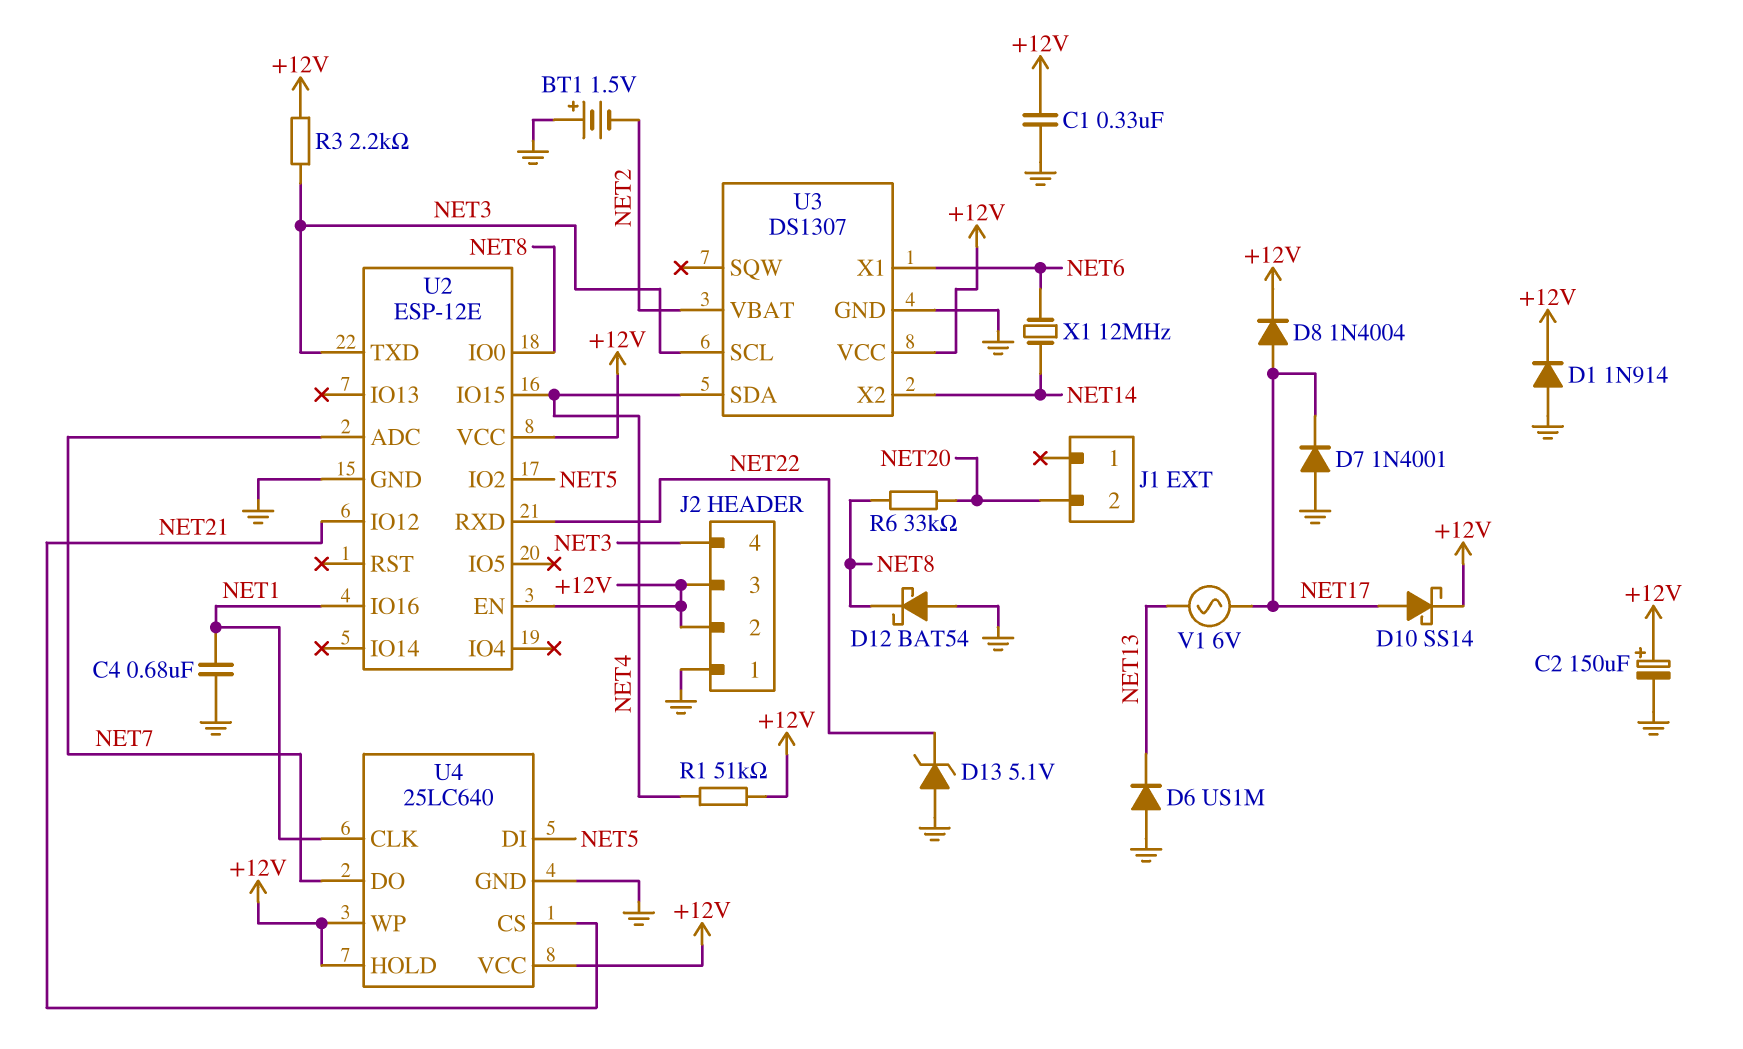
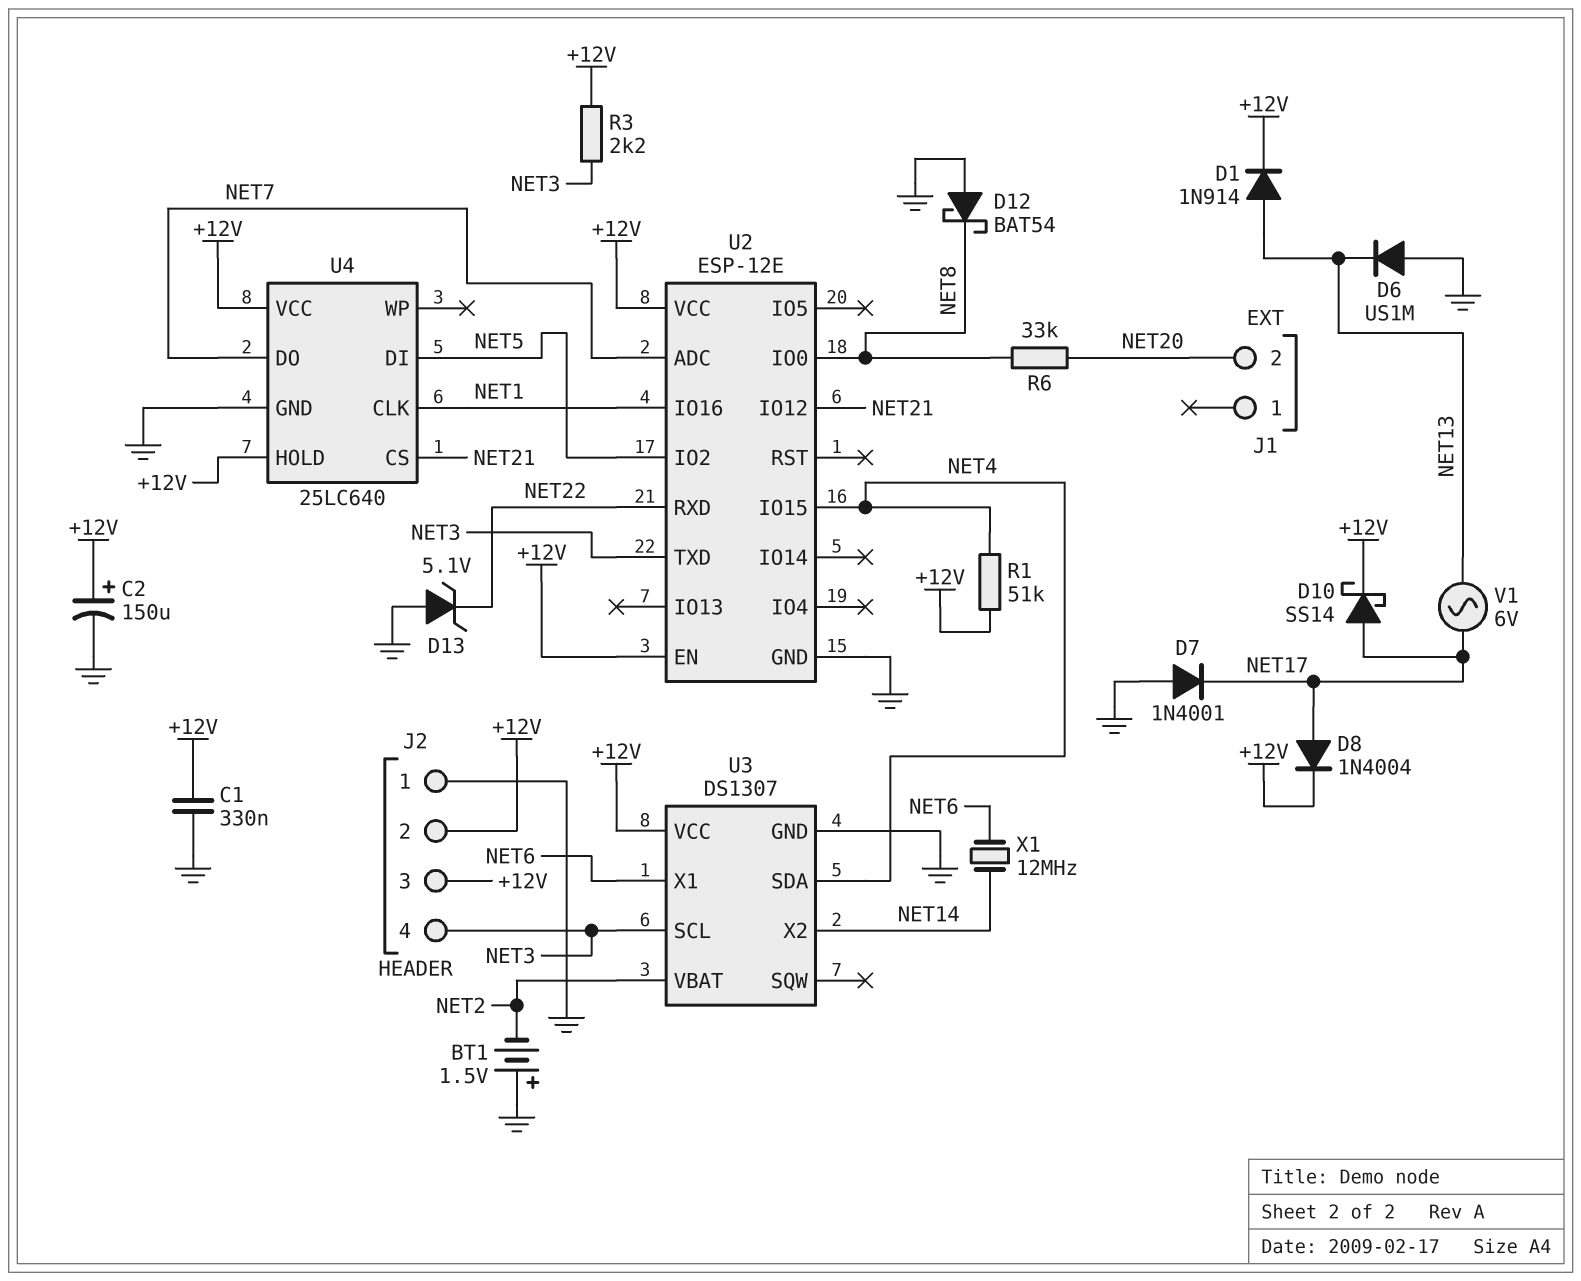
C4: 680nF (GND, NET1) -> none
D1: diode 1N914 (A GND, K +12V) -> diode 1N914 (A NET13, K +12V)
U4 pin WP: +12V -> none

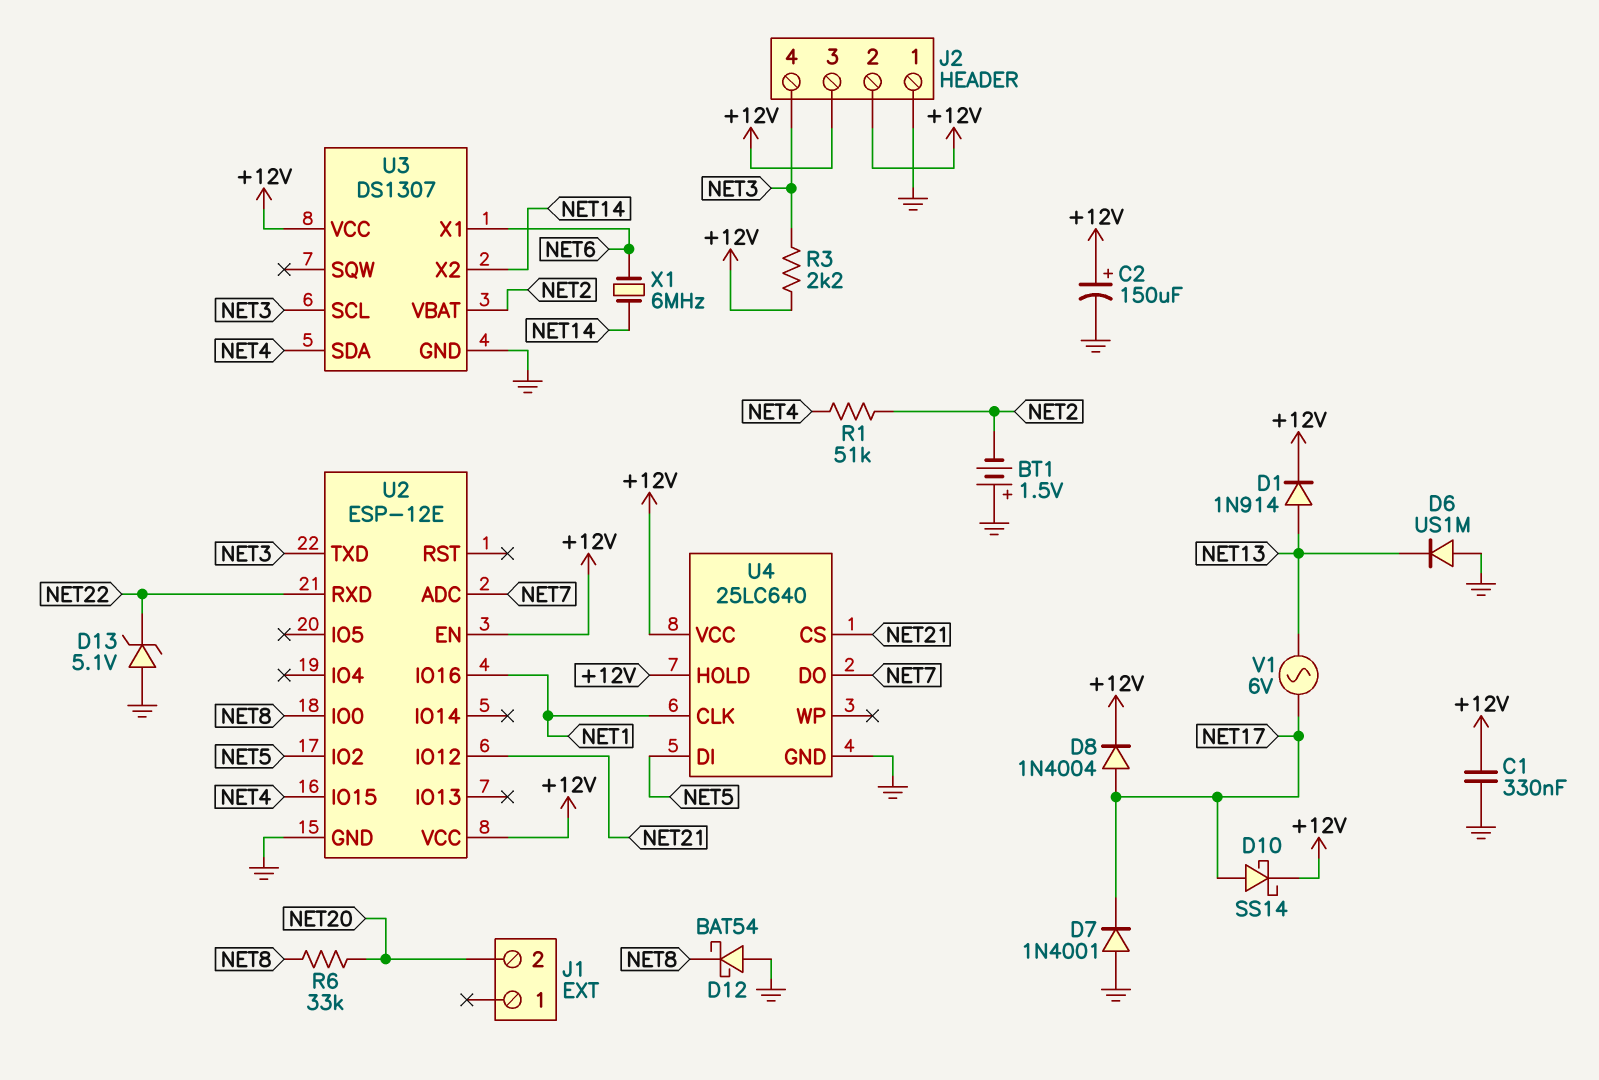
R1: 51k (+12V, NET4) -> 51k (NET2, NET4)
X1: 12MHz (NET6, NET14) -> 6MHz (NET6, NET14)

